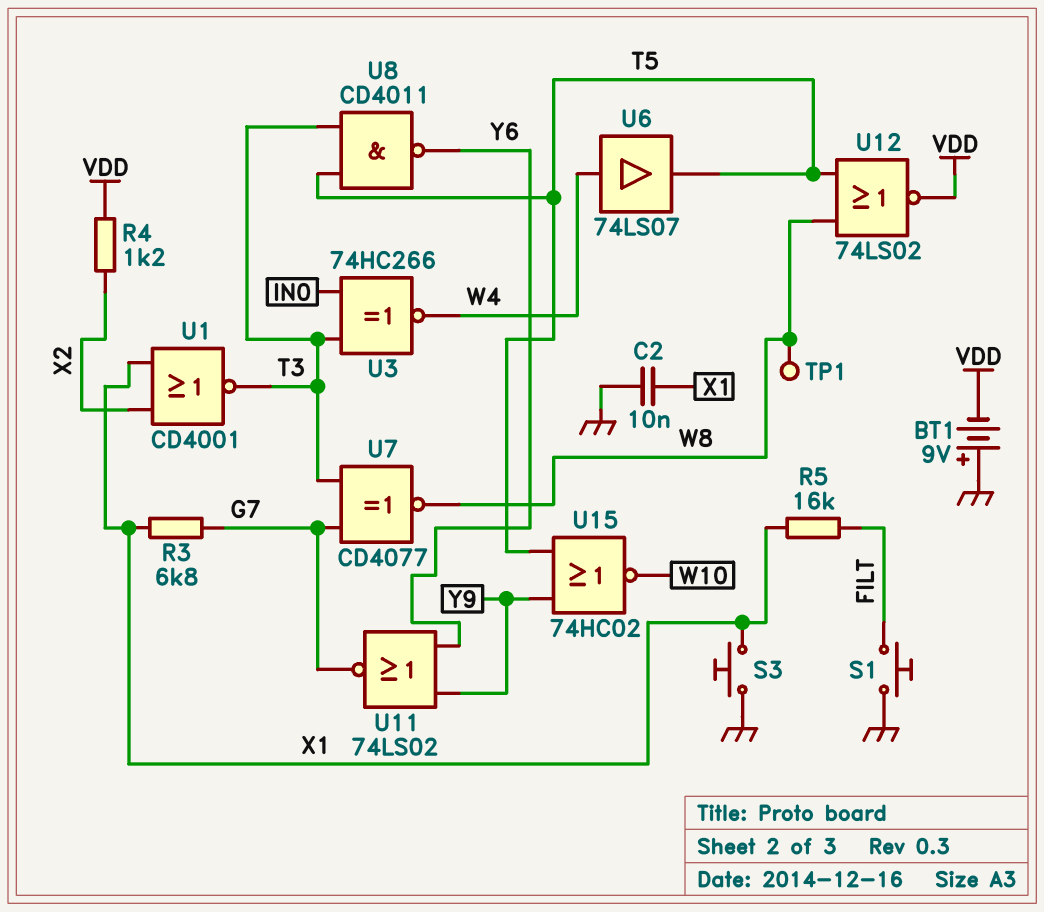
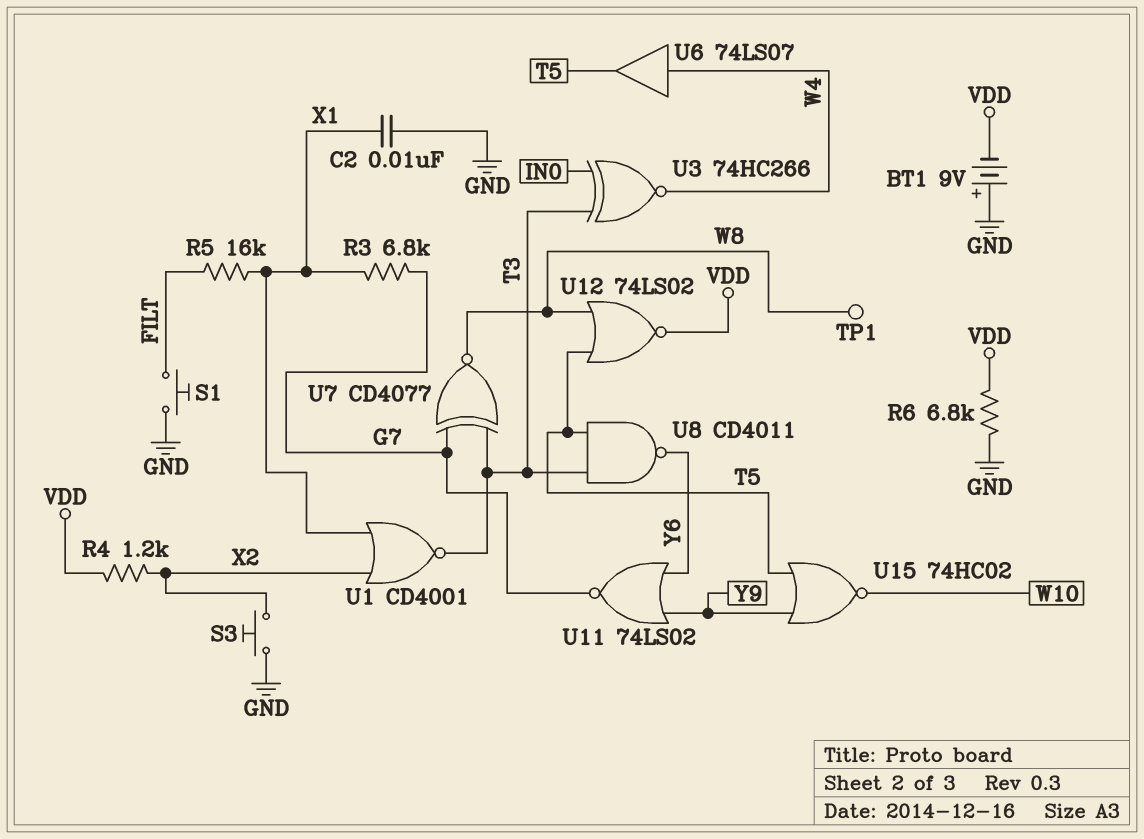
R6: none -> 6.8k (GND, VDD)
S3: button (GND, X1) -> button (GND, X2)

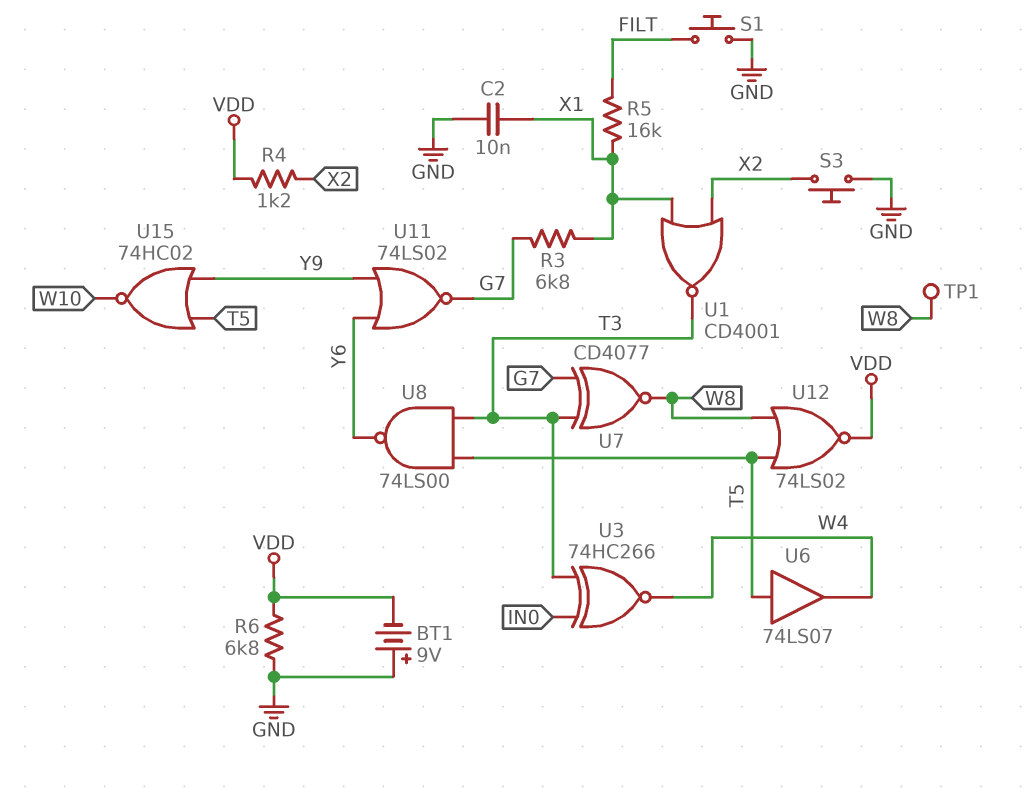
U6: buffer 74LS07 (in W4, out T5) -> buffer 74LS07 (in T5, out W4)
U8: NAND CD4011 (in T3, in T5, out Y6) -> NAND 74LS00 (in T3, in T5, out Y6)

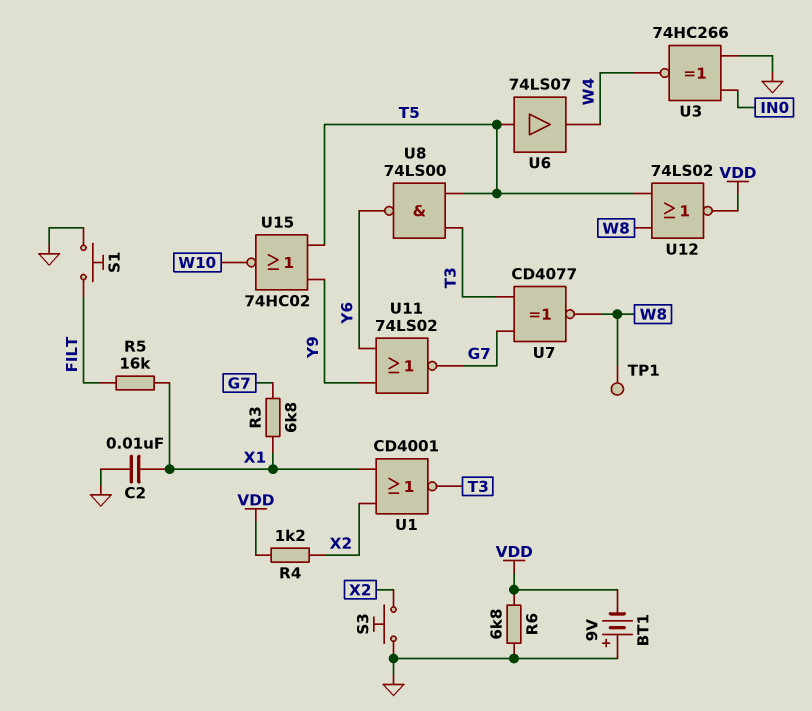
U3: XNOR 74HC266 (in IN0, in T3, out W4) -> XNOR 74HC266 (in GND, in IN0, out W4)

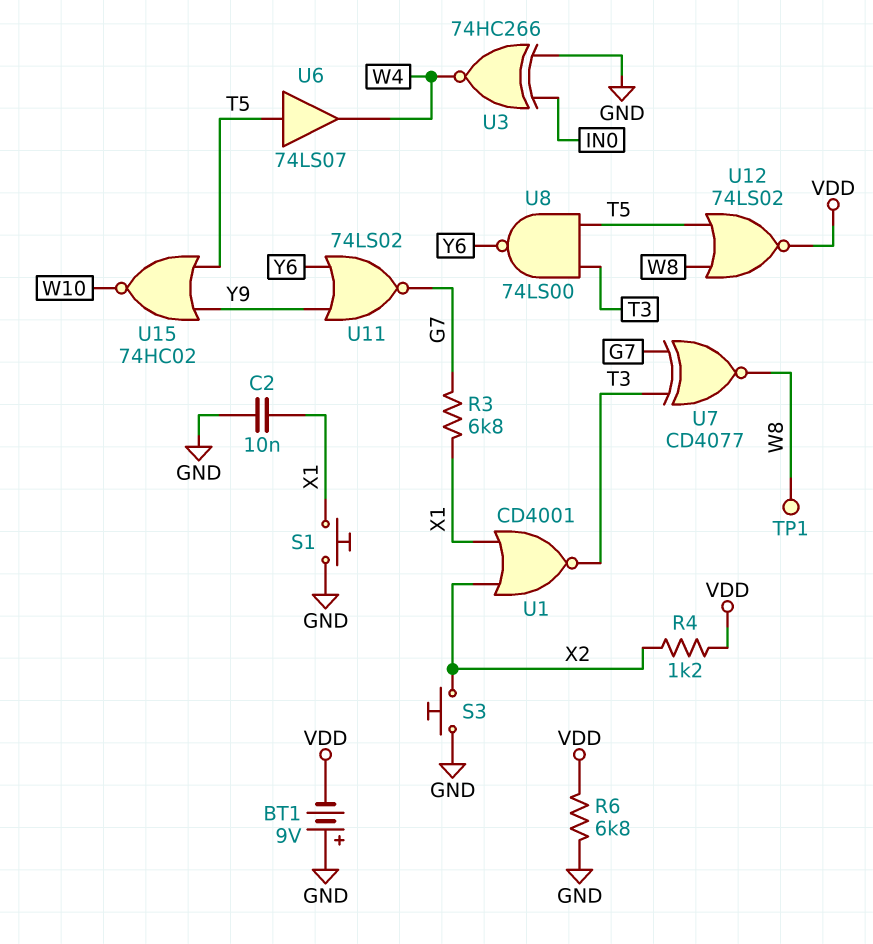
R5: 16k (FILT, X1) -> none
S1: button (FILT, GND) -> button (GND, X1)

